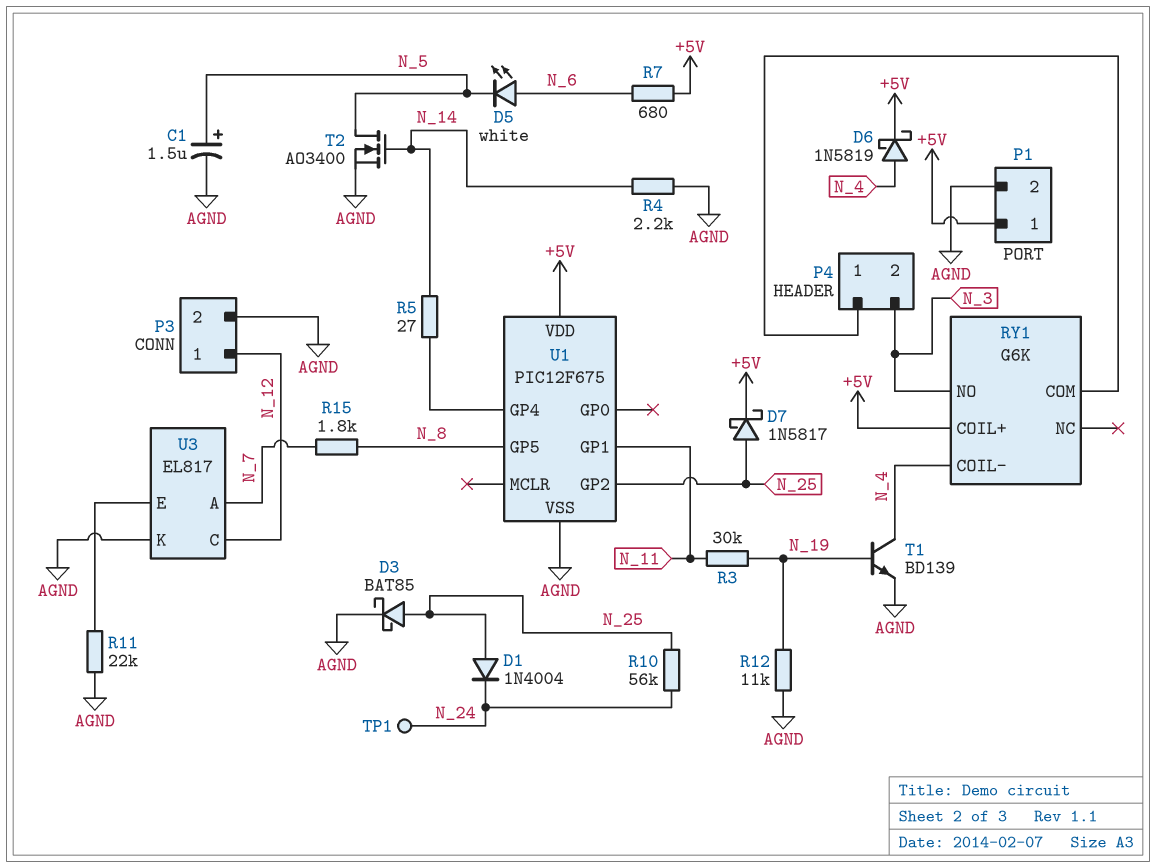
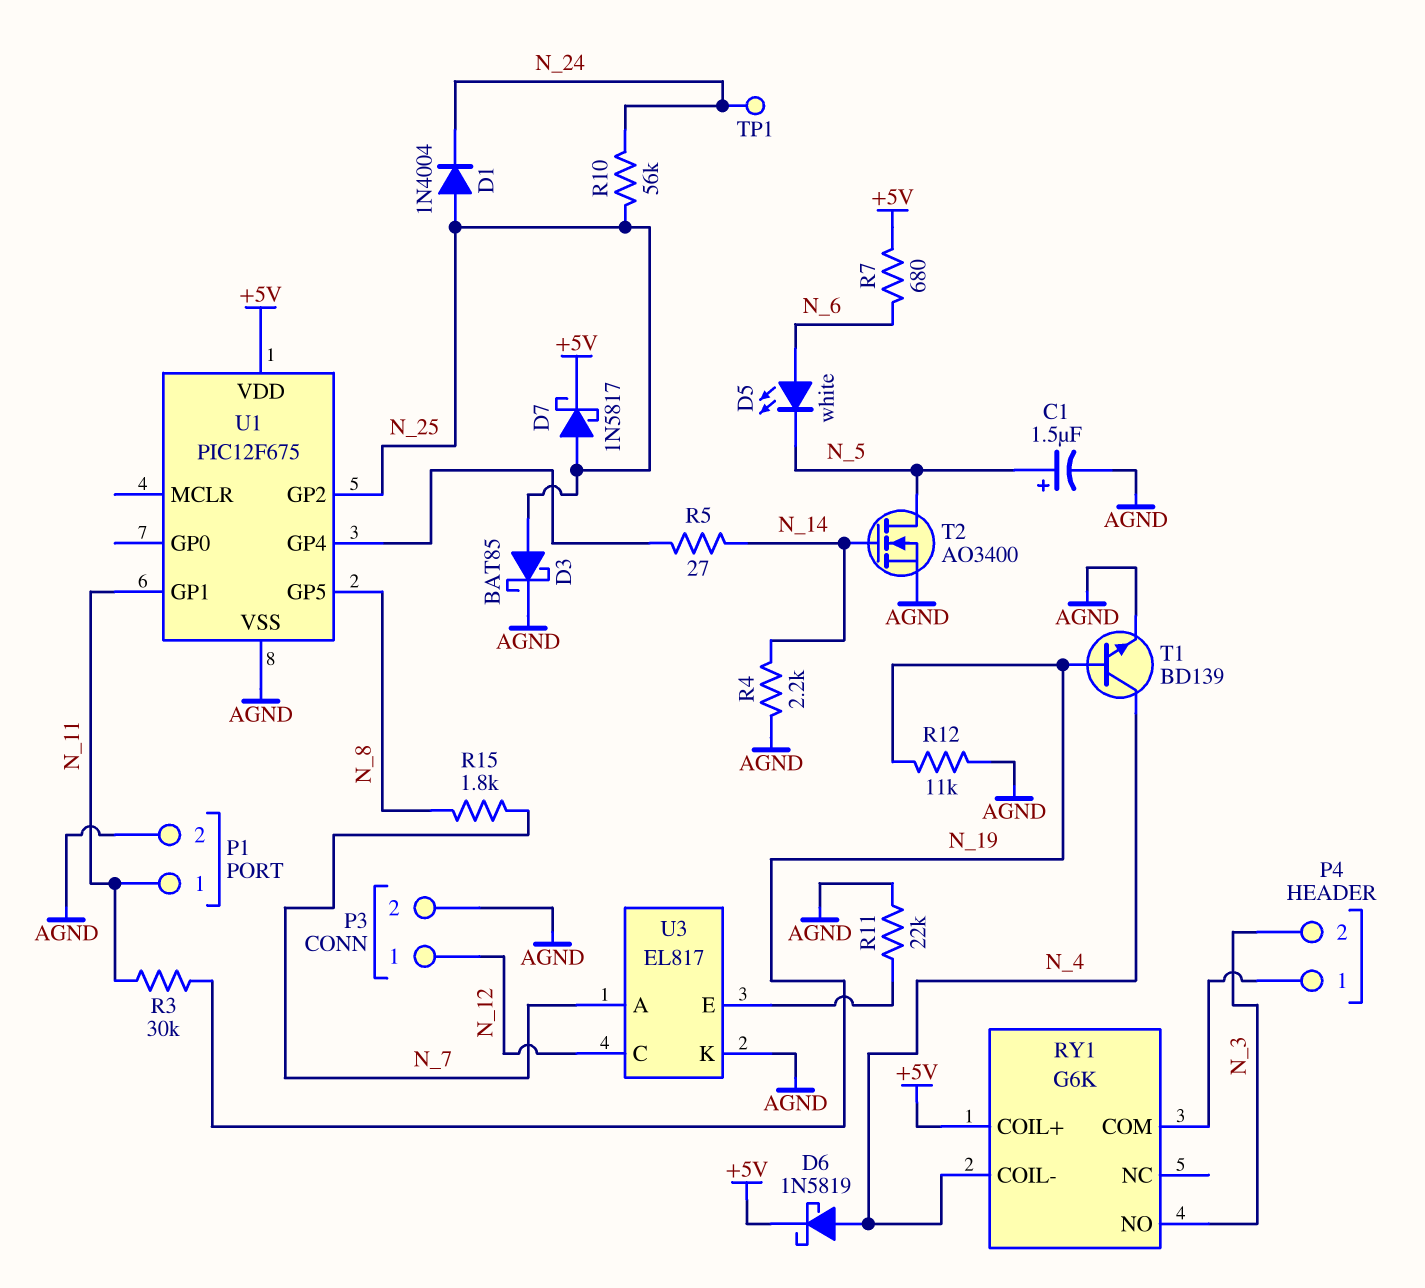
P1 pin 1: +5V -> N_11

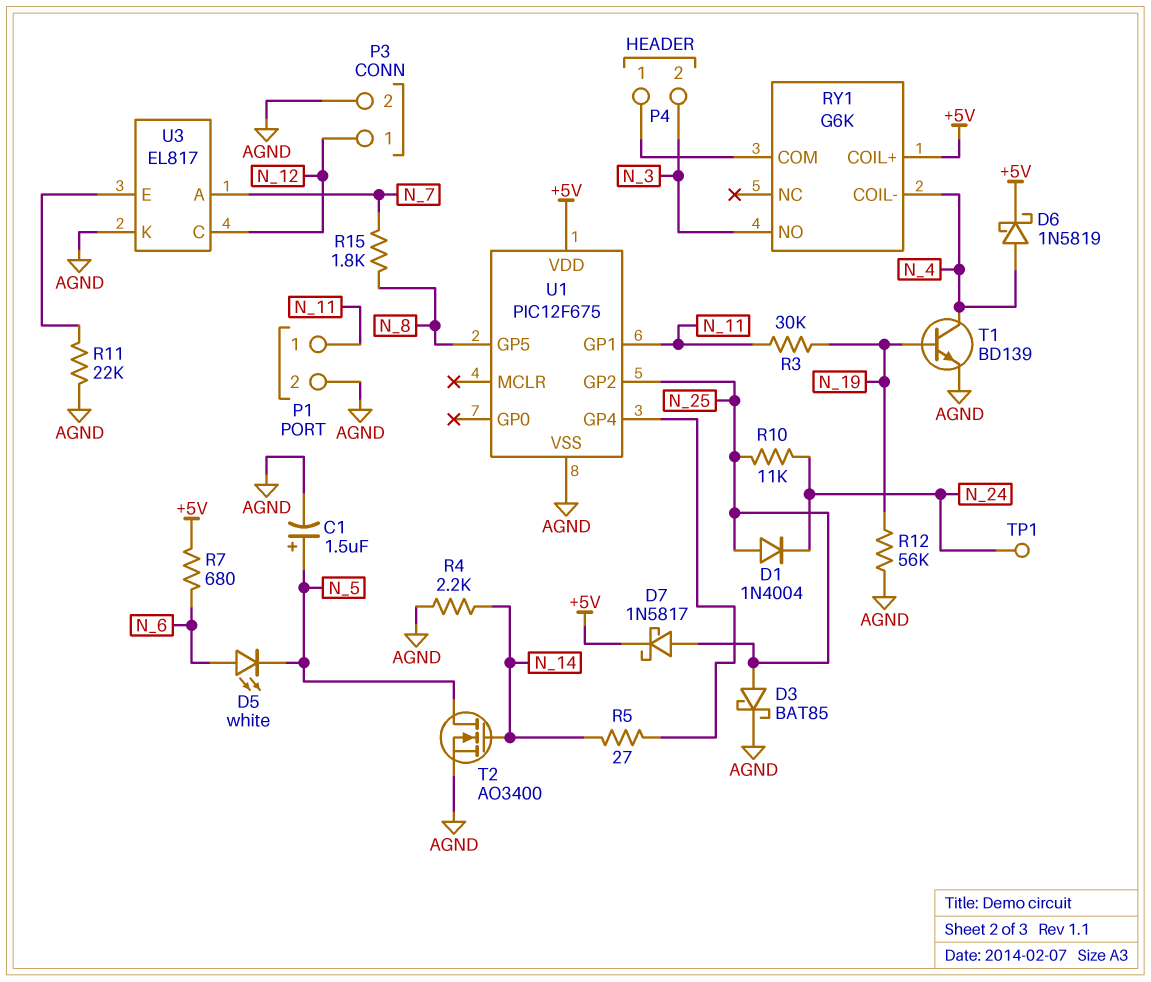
R10: 56k (N_24, N_25) -> 11k (N_24, N_25)
R12: 11k (AGND, N_19) -> 56k (AGND, N_19)

